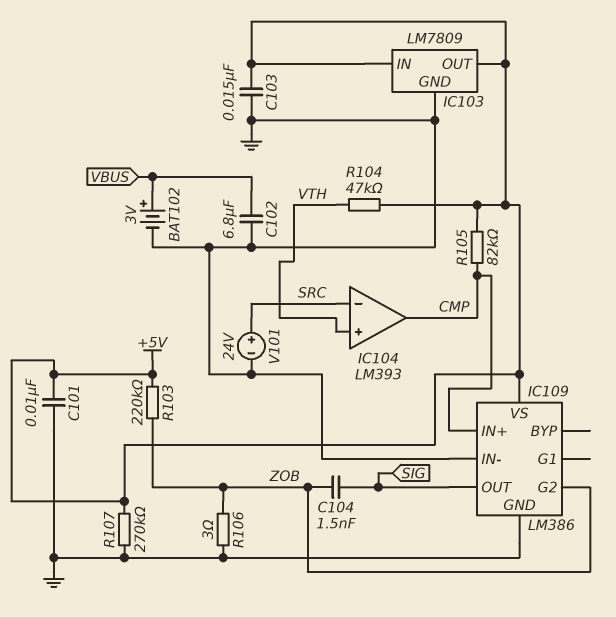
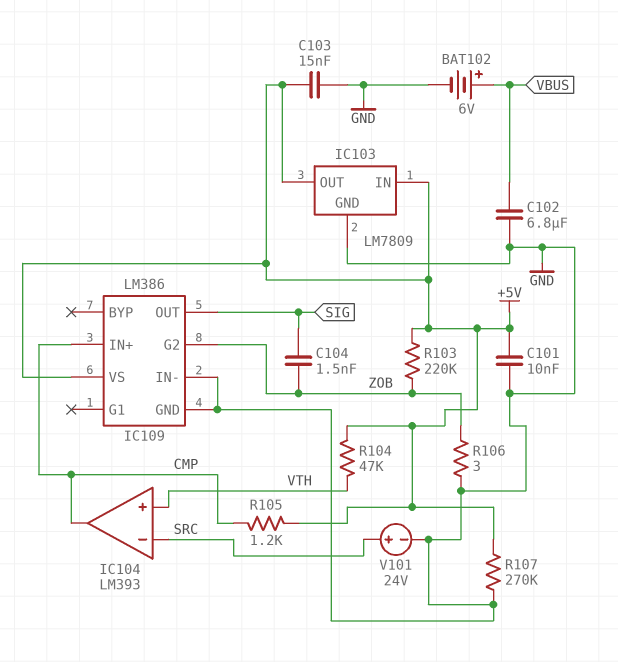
BAT102: 3V (plus VBUS, minus GND) -> 6V (plus VBUS, minus GND)
R105: 82k (+5V, CMP) -> 1.2k (+5V, CMP)

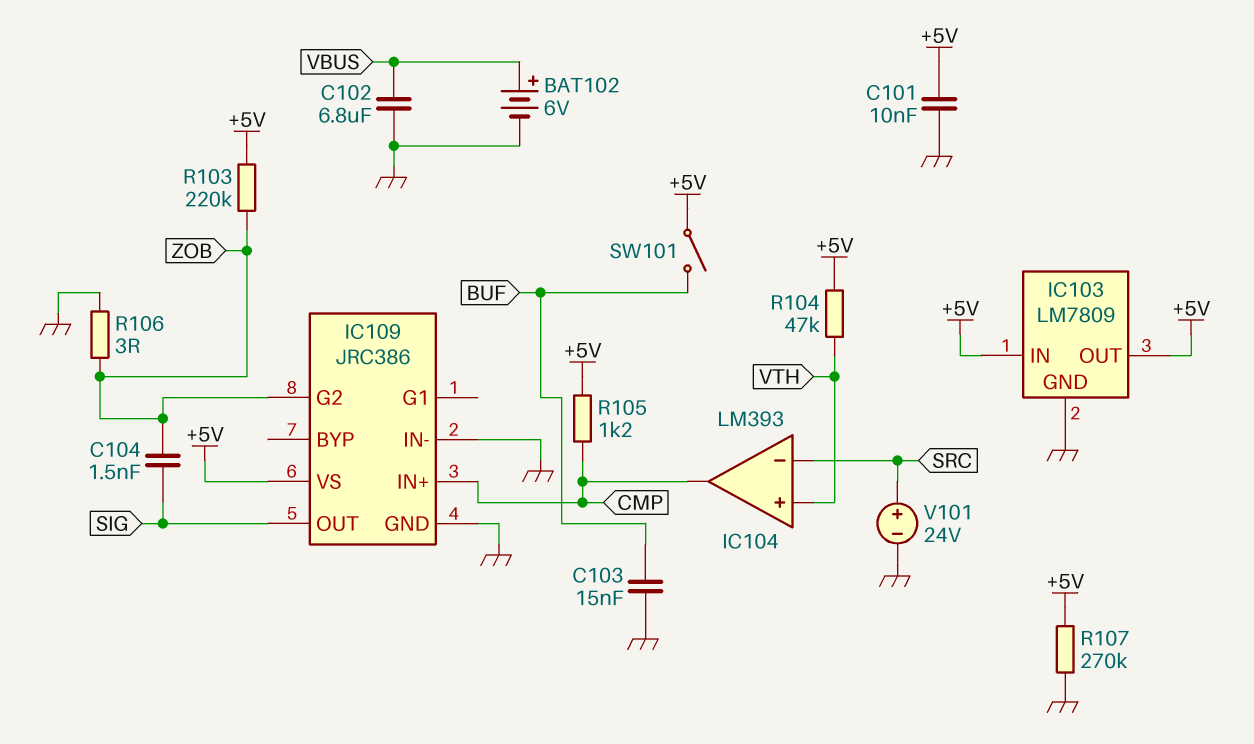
C103: 15nF (+5V, GND) -> 15nF (BUF, GND)
IC109: LM386 -> JRC386
SW101: none -> switch (+5V, BUF)

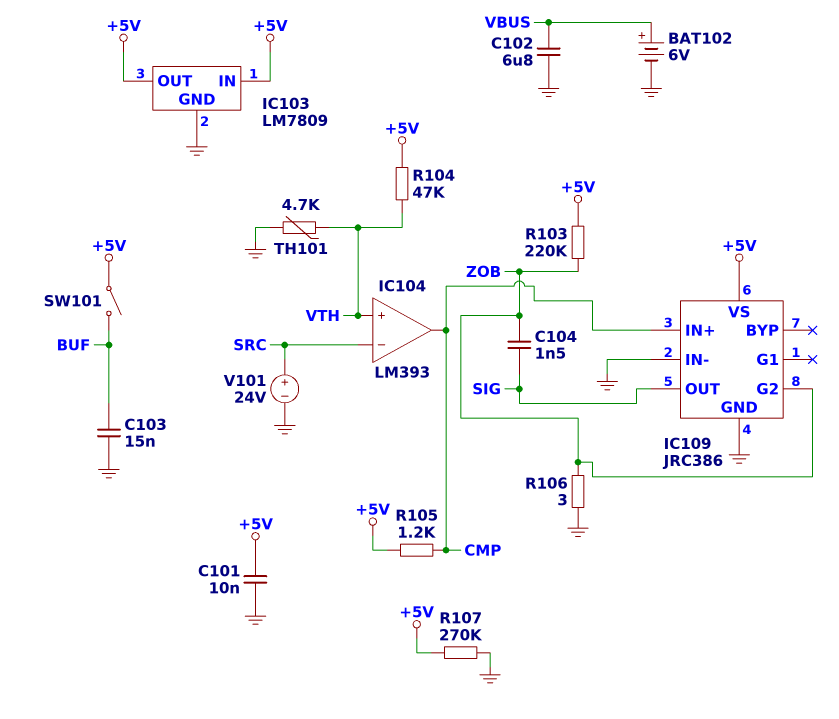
TH101: none -> 4.7k (GND, VTH)

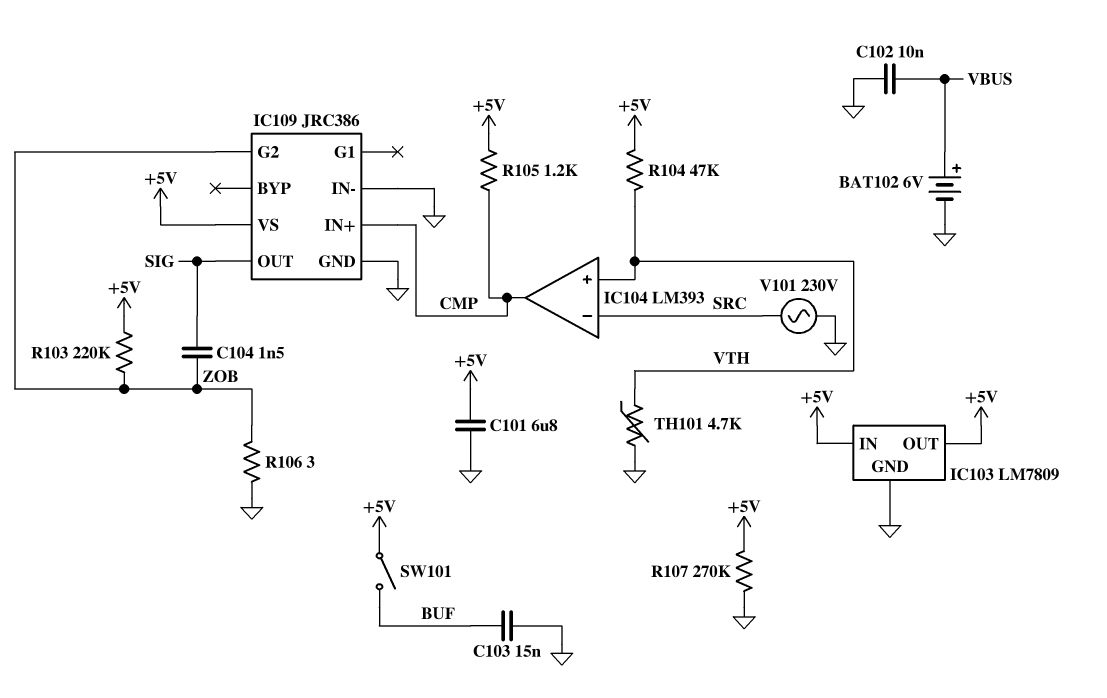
C101: 10nF (+5V, GND) -> 6.8uF (+5V, GND)
C102: 6.8uF (GND, VBUS) -> 10nF (GND, VBUS)
V101: 24V (plus SRC, minus GND) -> AC 230V (GND, SRC)

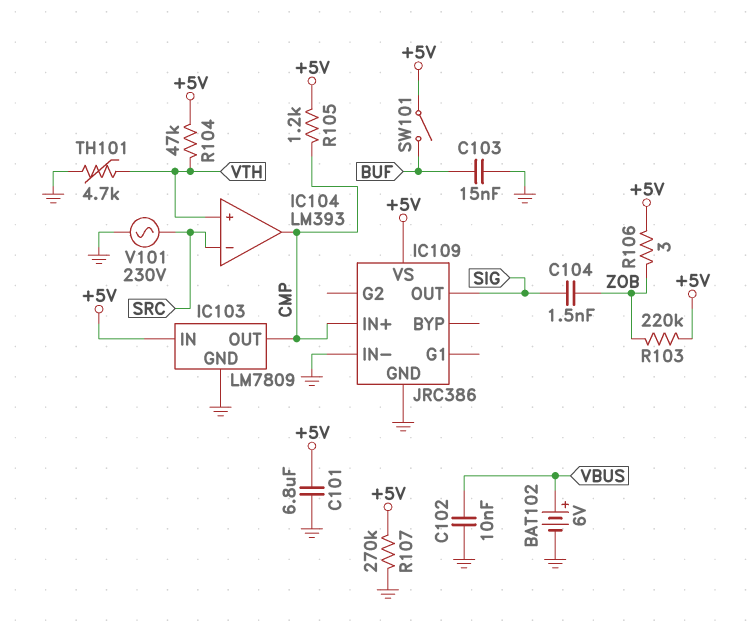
IC103 pin OUT: +5V -> CMP
IC109 pin G2: ZOB -> none
R106: 3 (GND, ZOB) -> 3 (+5V, ZOB)

